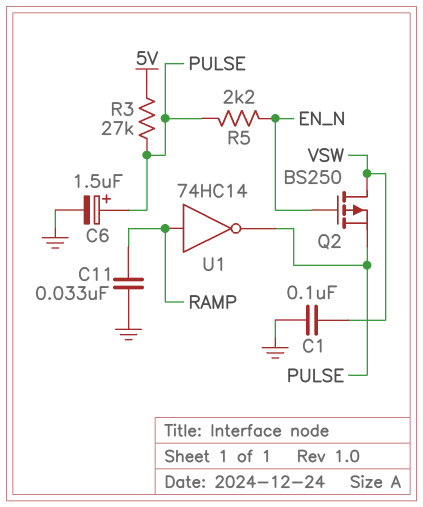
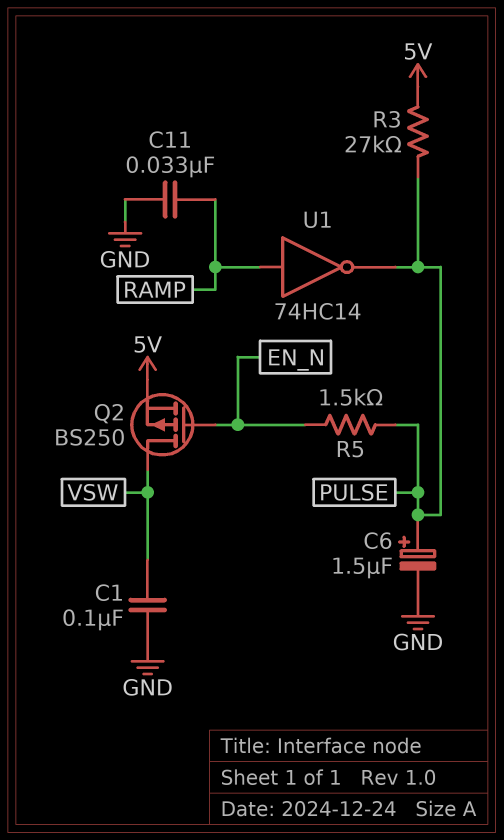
Q2: PMOS BS250 (G EN_N, D VSW, S PULSE) -> PMOS BS250 (G EN_N, D VSW, S 5V)
R5: 2.2k (EN_N, PULSE) -> 1.5k (EN_N, PULSE)

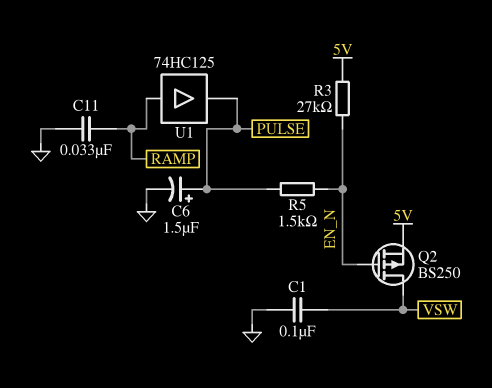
R3: 27k (5V, PULSE) -> 27k (5V, EN_N)
U1: NOT 74HC14 (in RAMP, out PULSE) -> buffer 74HC125 (in RAMP, out PULSE)

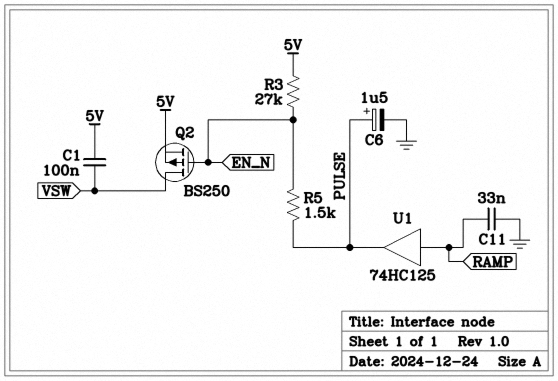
C1: 100nF (GND, VSW) -> 100nF (5V, VSW)

